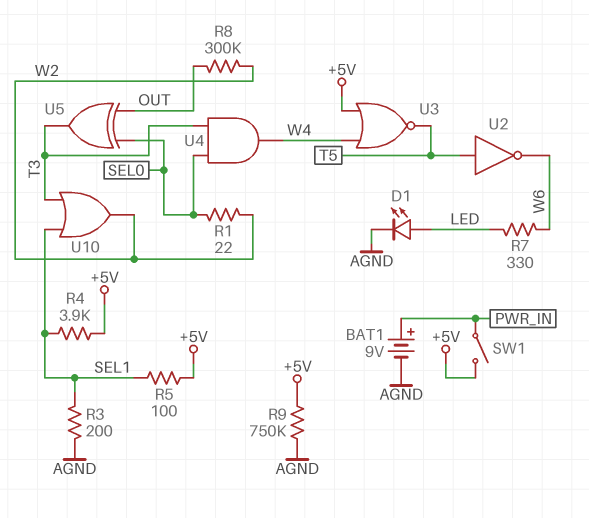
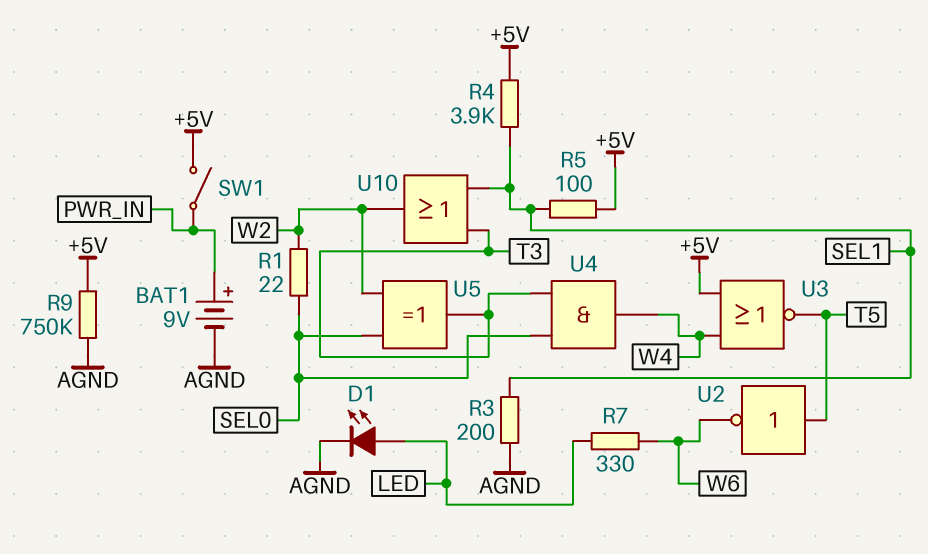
R8: 300k (OUT, W2) -> none
U5: XOR (in OUT, in SEL0, out T3) -> XOR (in SEL0, in W2, out T3)

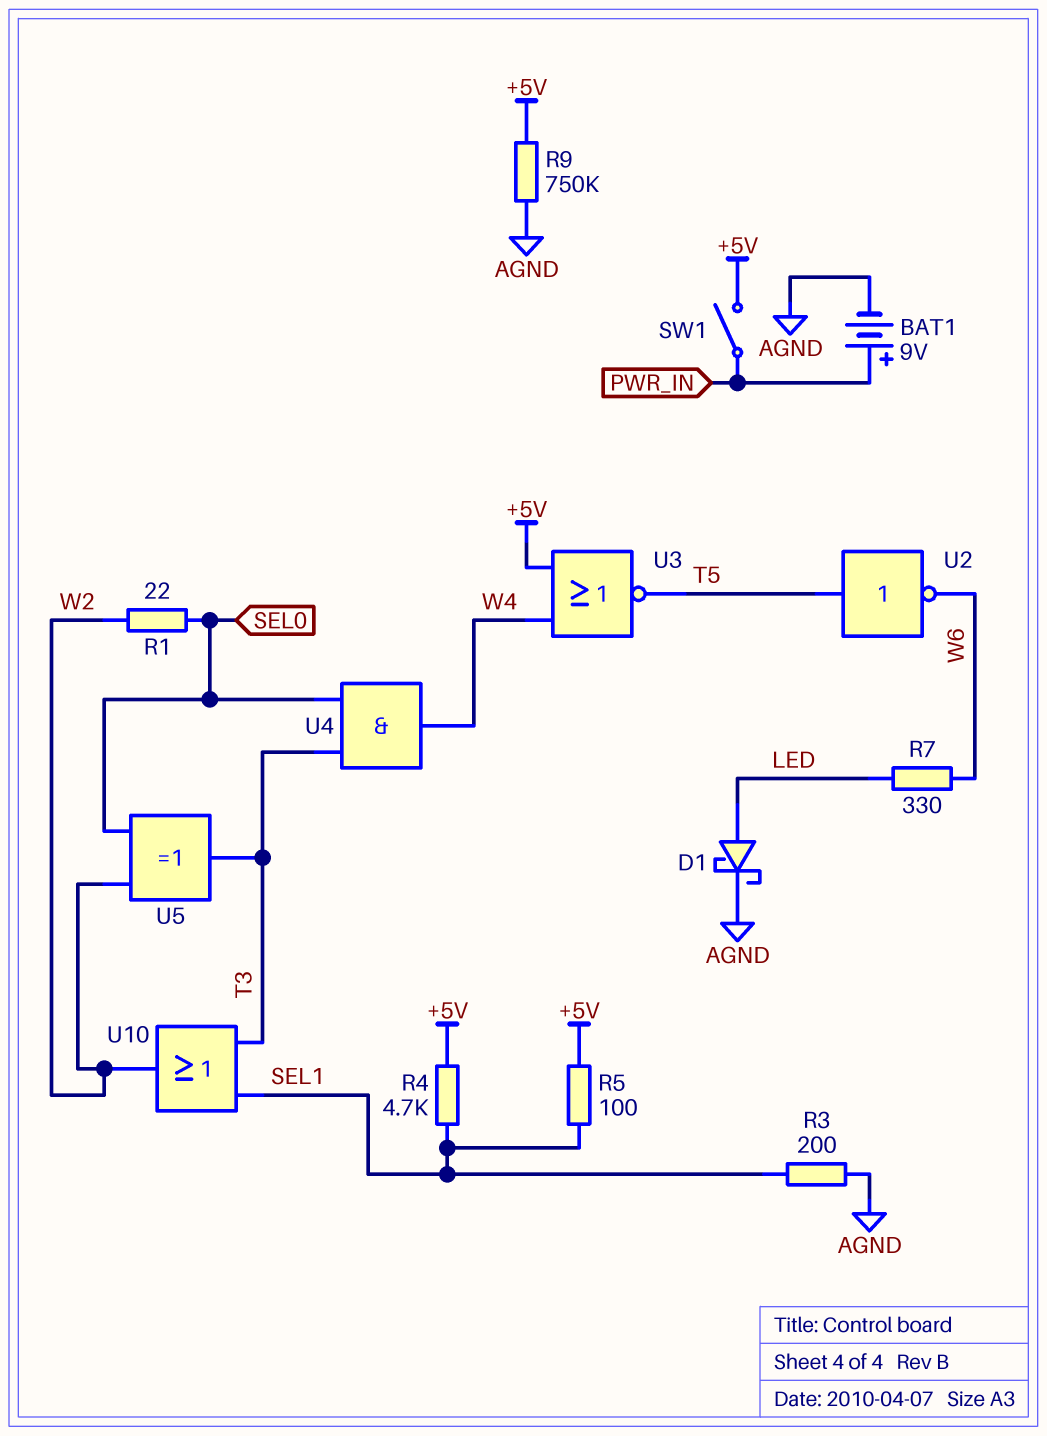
D1: LED (A LED, K AGND) -> schottky (A LED, K AGND)
R4: 3.9k (+5V, SEL1) -> 4.7k (+5V, SEL1)

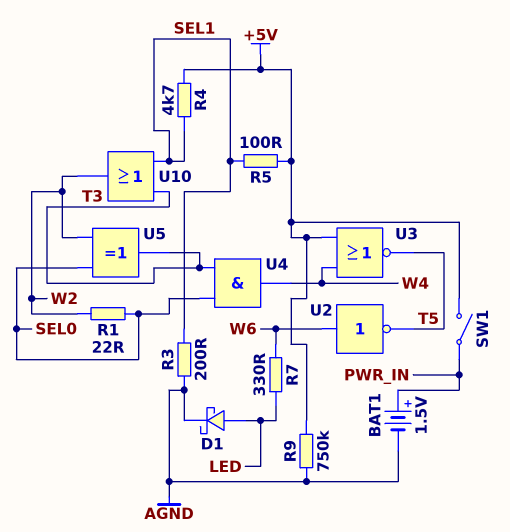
BAT1: 9V (plus PWR_IN, minus AGND) -> 1.5V (plus PWR_IN, minus AGND)
U2: NOT (in T5, out W6) -> NOT (in W6, out T5)

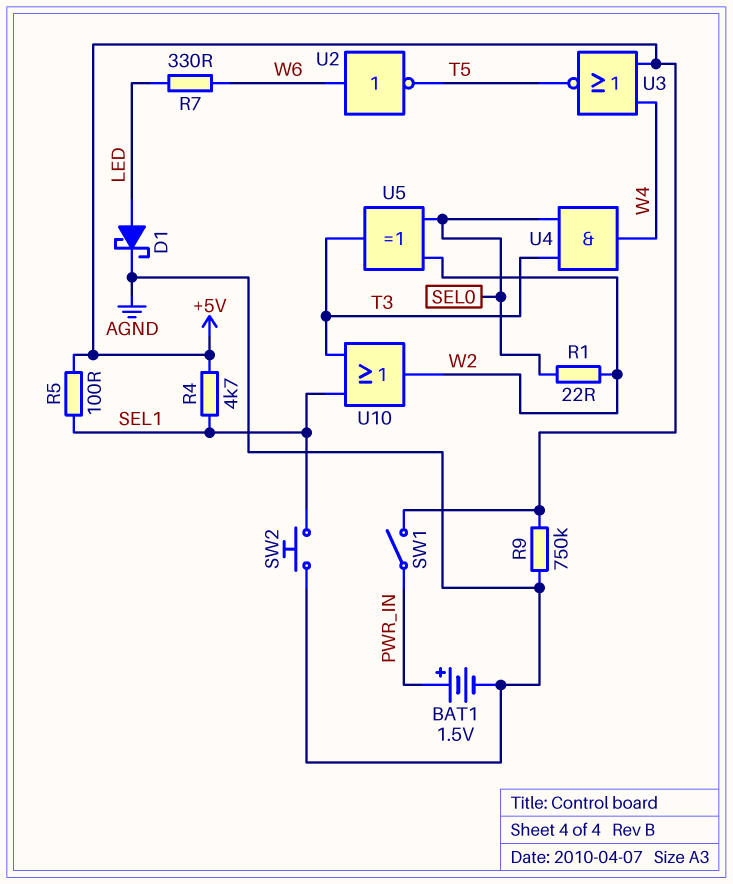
R3: 200 (AGND, SEL1) -> none
SW2: none -> button (AGND, SEL1)

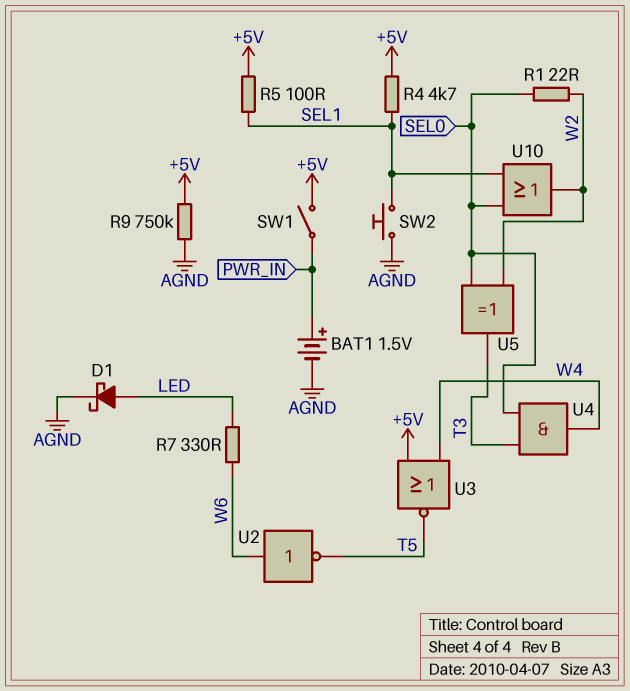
U10: OR (in SEL1, in T3, out W2) -> OR (in SEL0, in SEL1, out W2)

